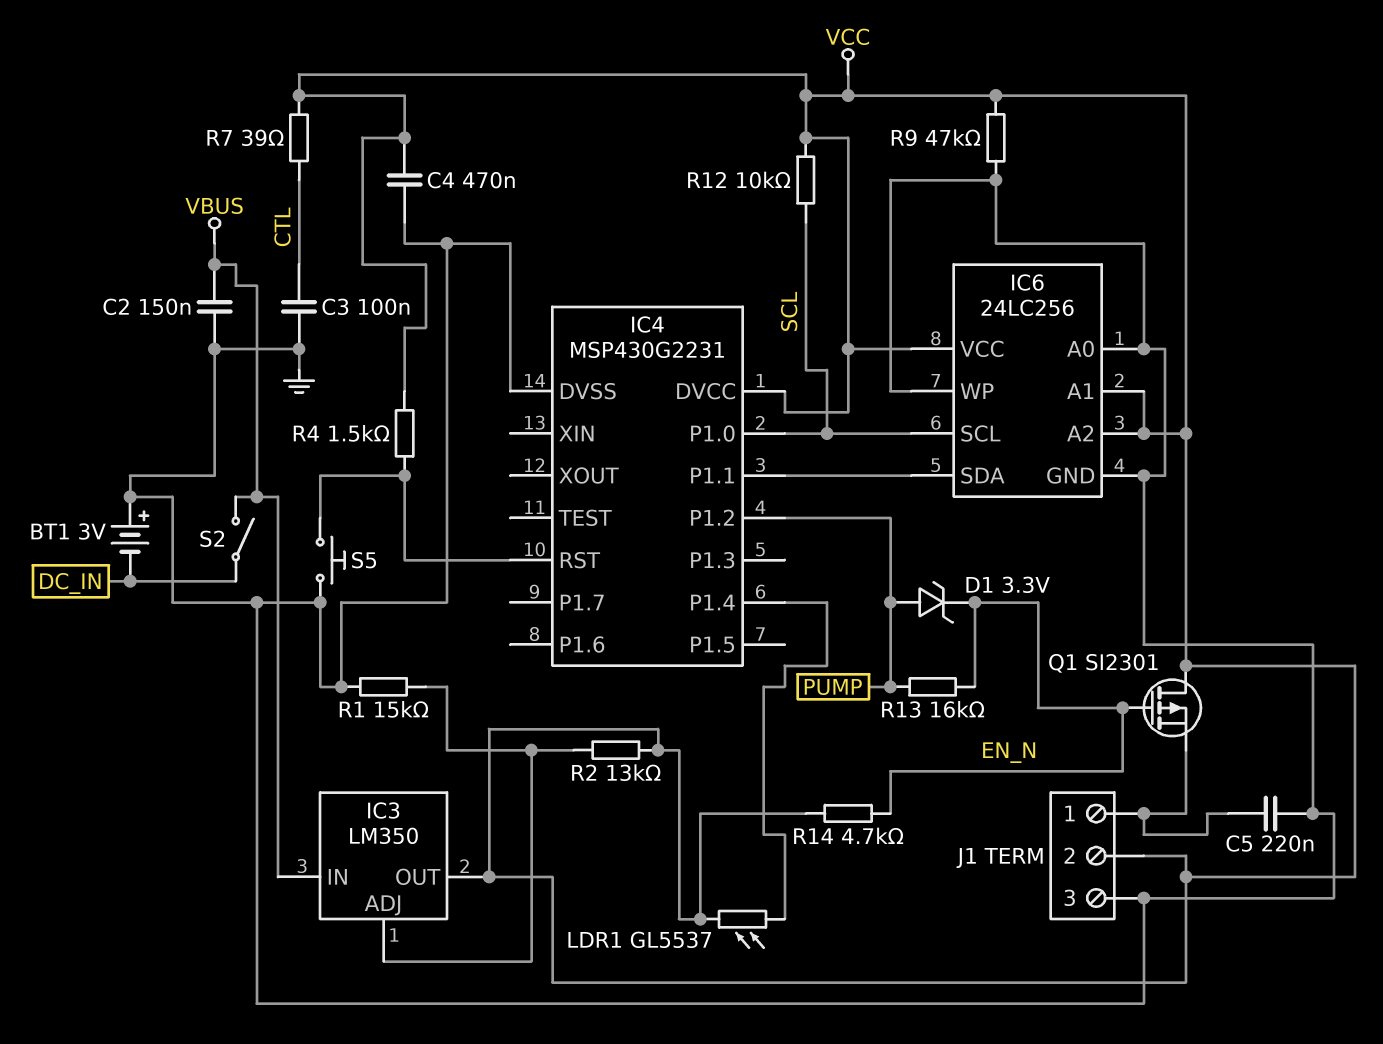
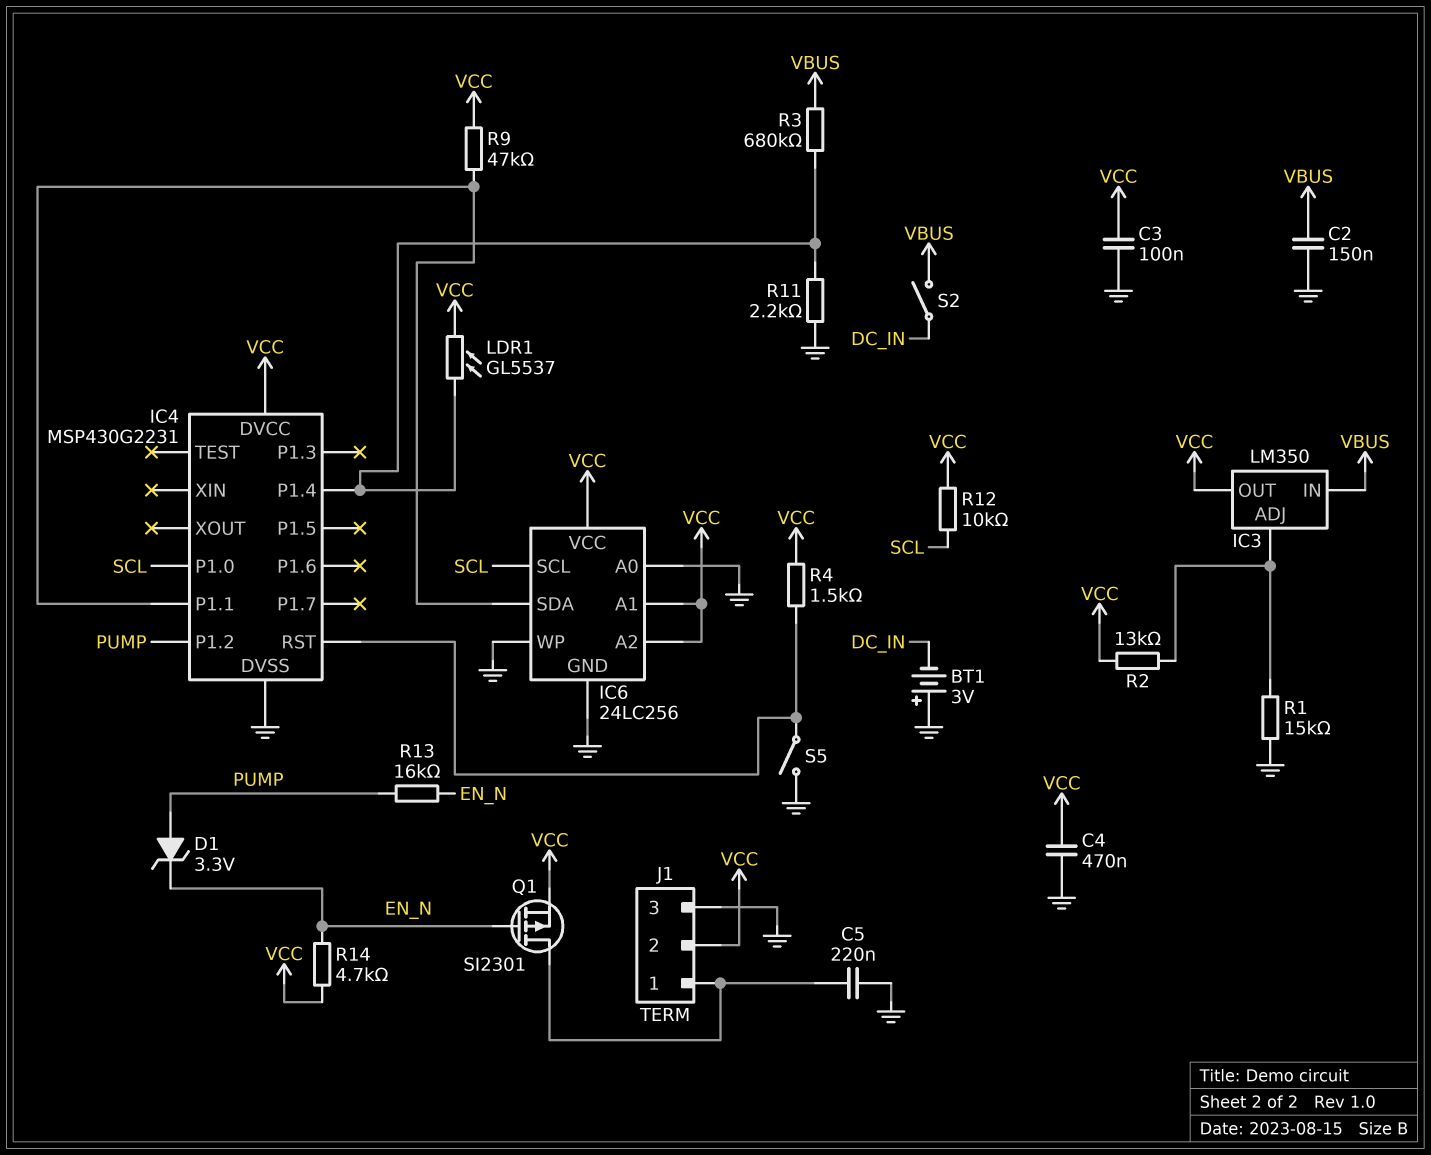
C3: 100nF (CTL, GND) -> 100nF (GND, VCC)
Q1: PMOS SI2301 (G EN_N, D VCC, S J1/1) -> PMOS SI2301 (G EN_N, D J1/1, S VCC)
R3: none -> 680k (IC4/P1.4, VBUS)
R7: 39 (CTL, VCC) -> none
R9: 47k (GND, VCC) -> 47k (IC4/P1.1, VCC)
R11: none -> 2.2k (GND, IC4/P1.4)
S5: button (GND, IC4/RST) -> switch (GND, IC4/RST)

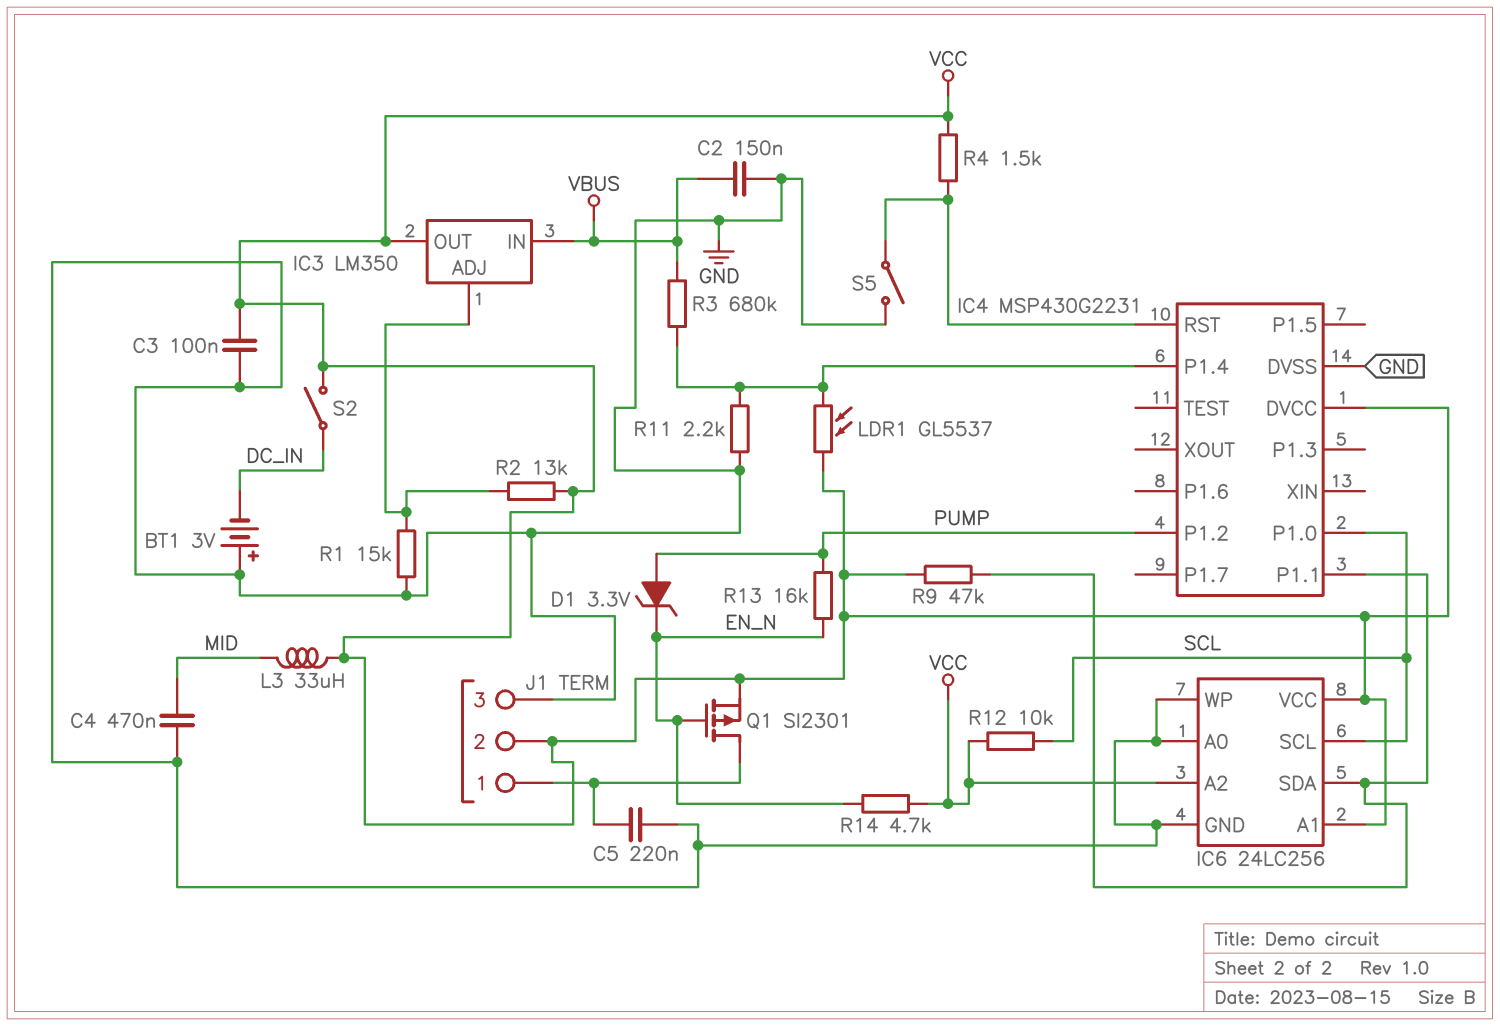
C4: 470nF (GND, VCC) -> 470nF (GND, MID)
L3: none -> 33uH (MID, VCC)
S2: switch (DC_IN, VBUS) -> switch (DC_IN, VCC)

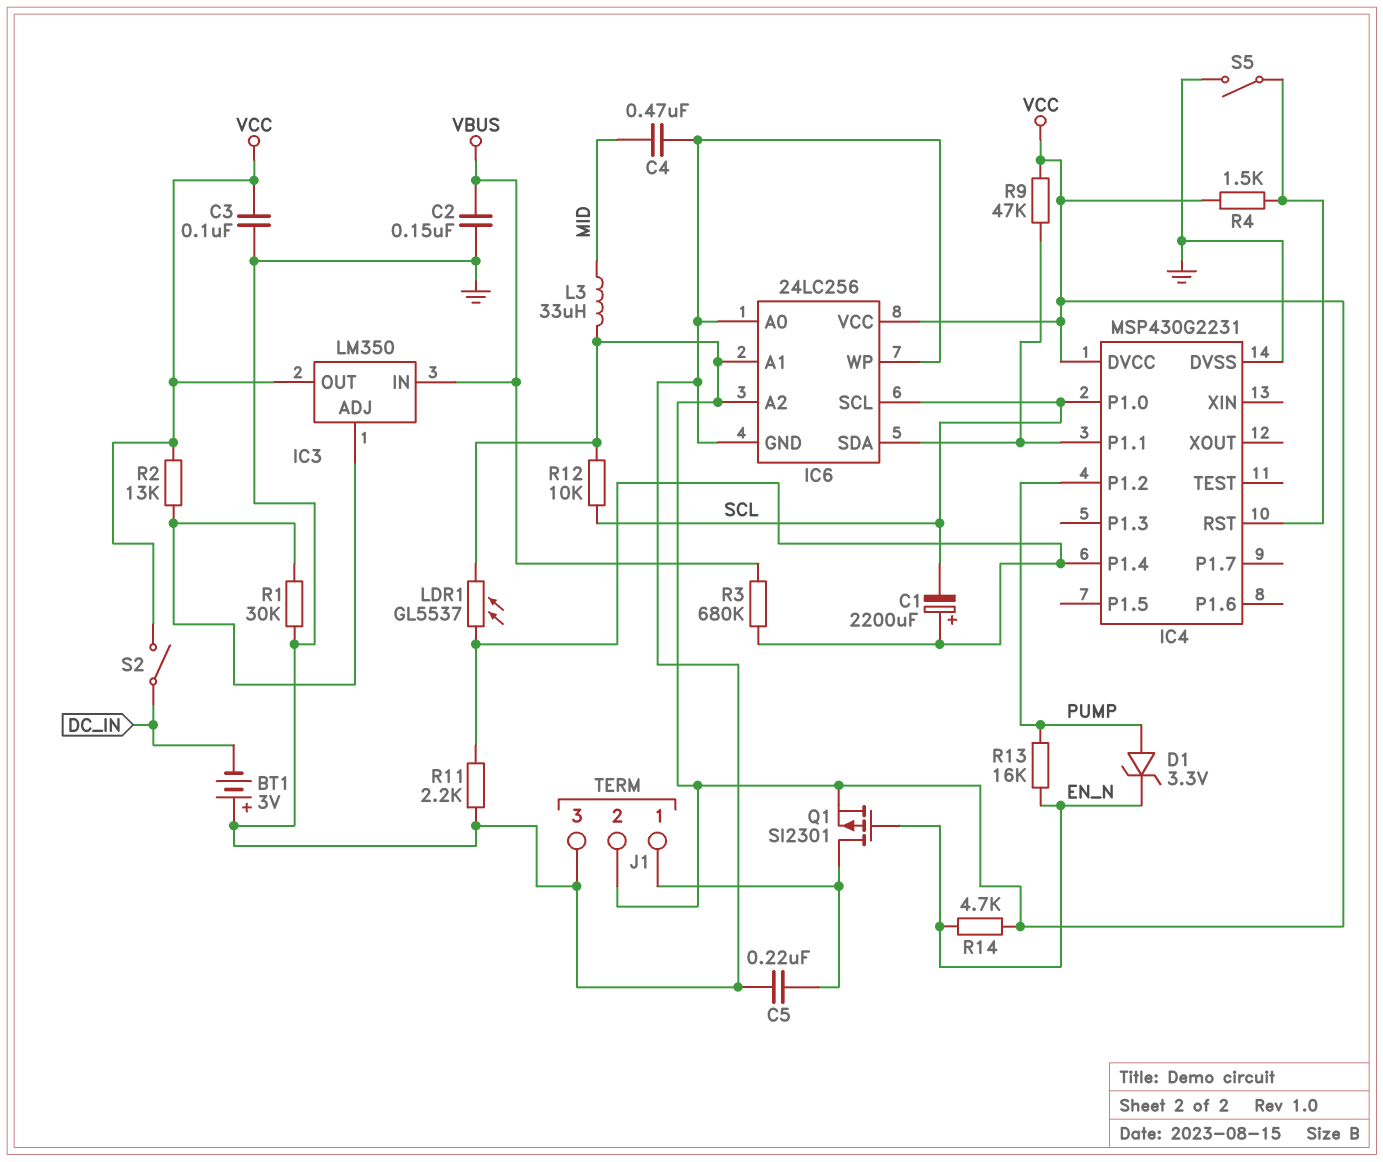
C1: none -> 2200uF (plus IC4/P1.4, minus SCL)
R1: 15k (GND, IC3/ADJ) -> 30k (GND, IC3/ADJ)

